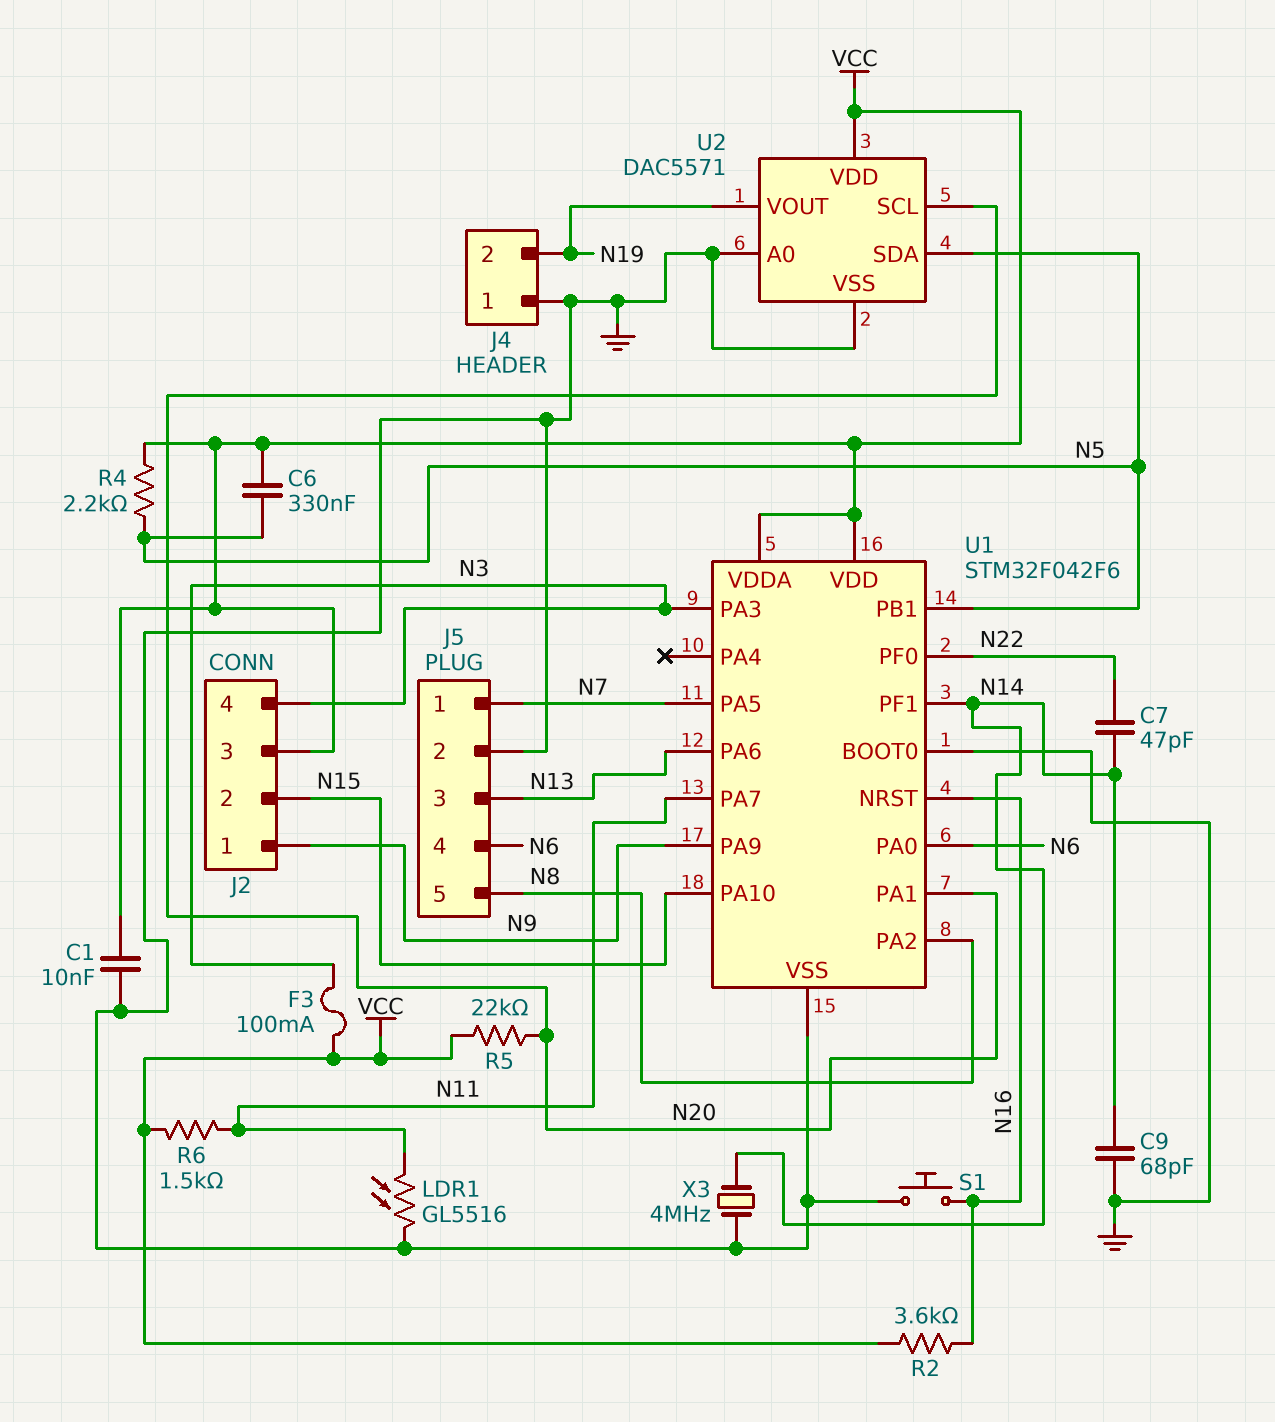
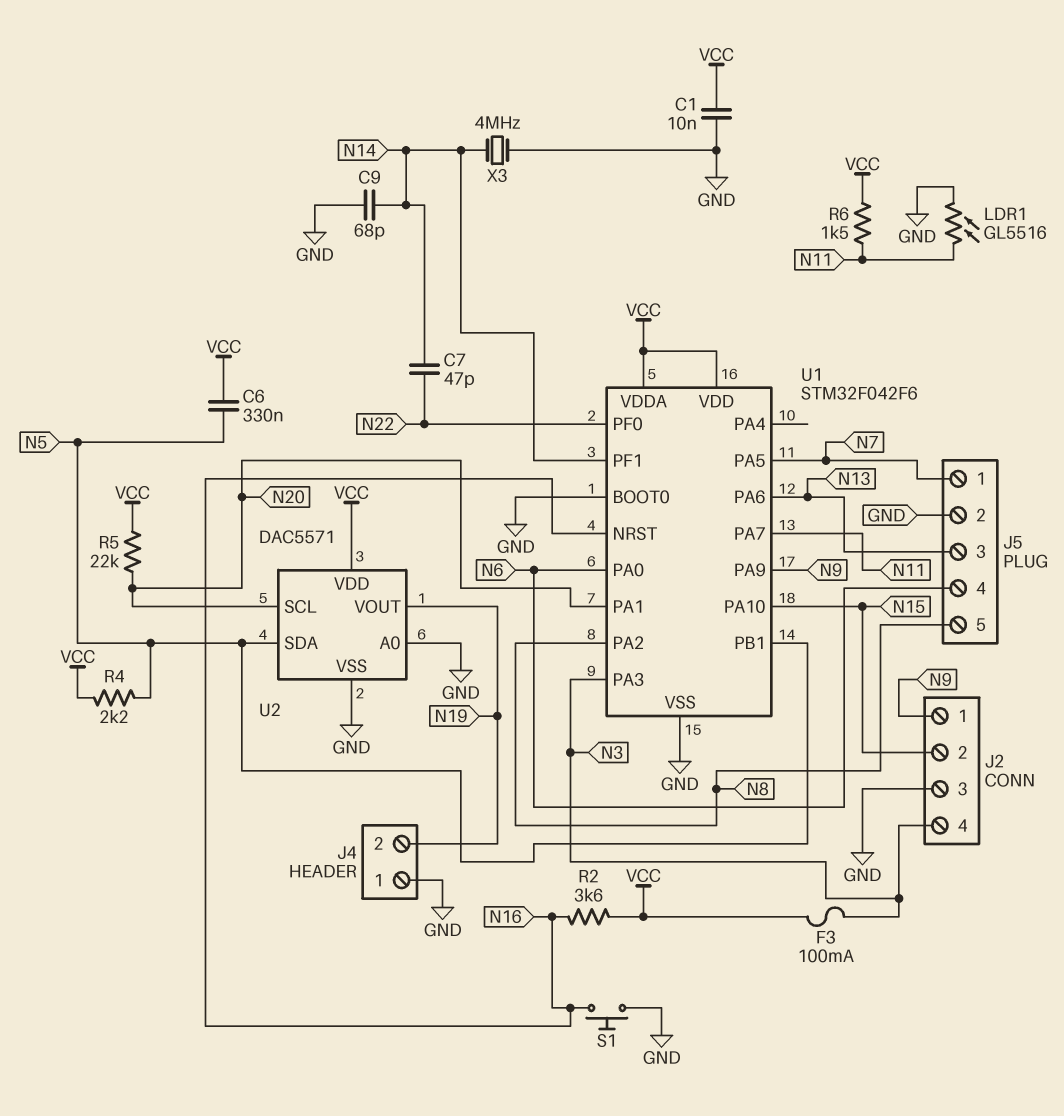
J2 pin 3: VCC -> GND

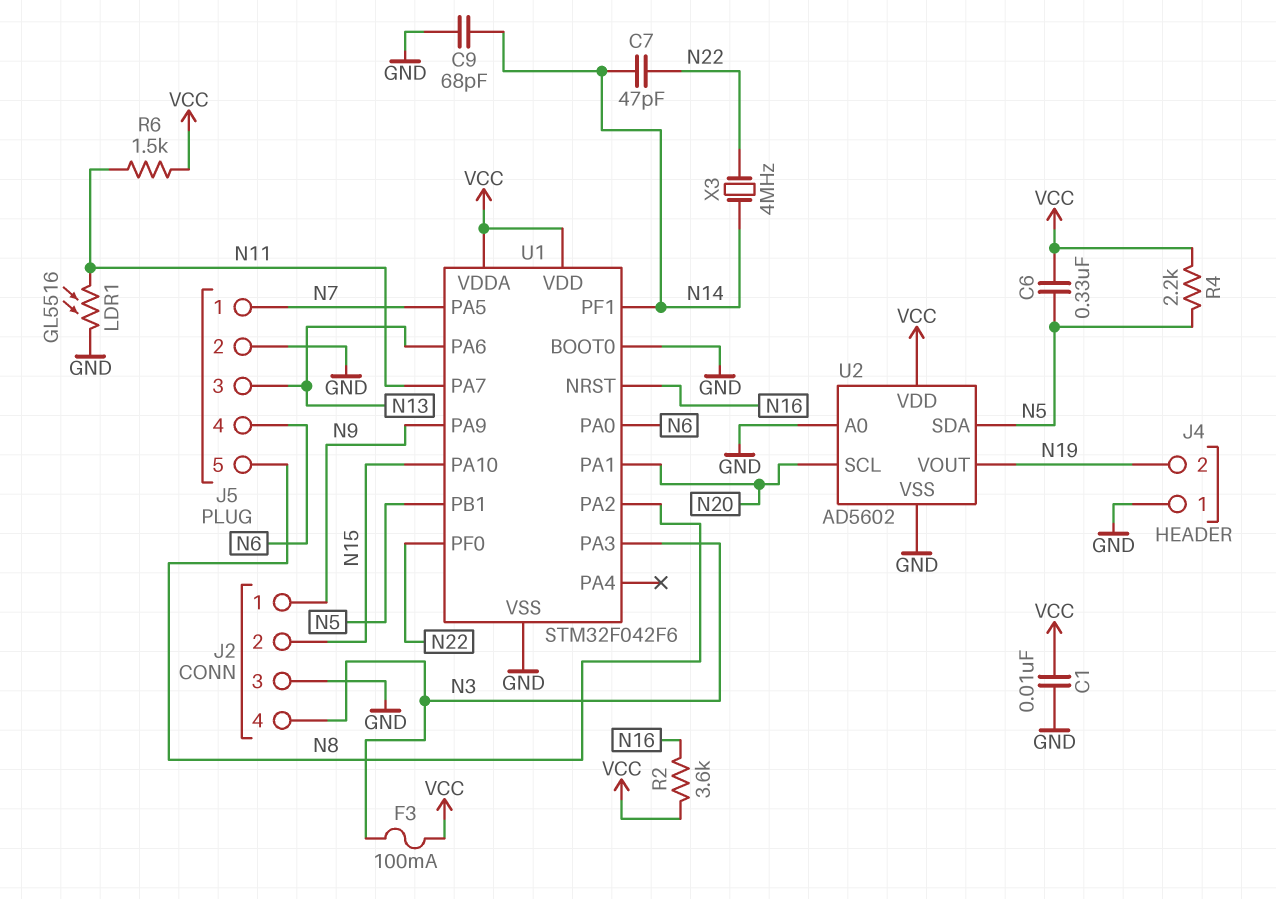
R5: 22k (N20, VCC) -> none
S1: button (GND, N16) -> none
U2: DAC5571 -> AD5602
X3: 4MHz (GND, N14) -> 4MHz (N14, N22)

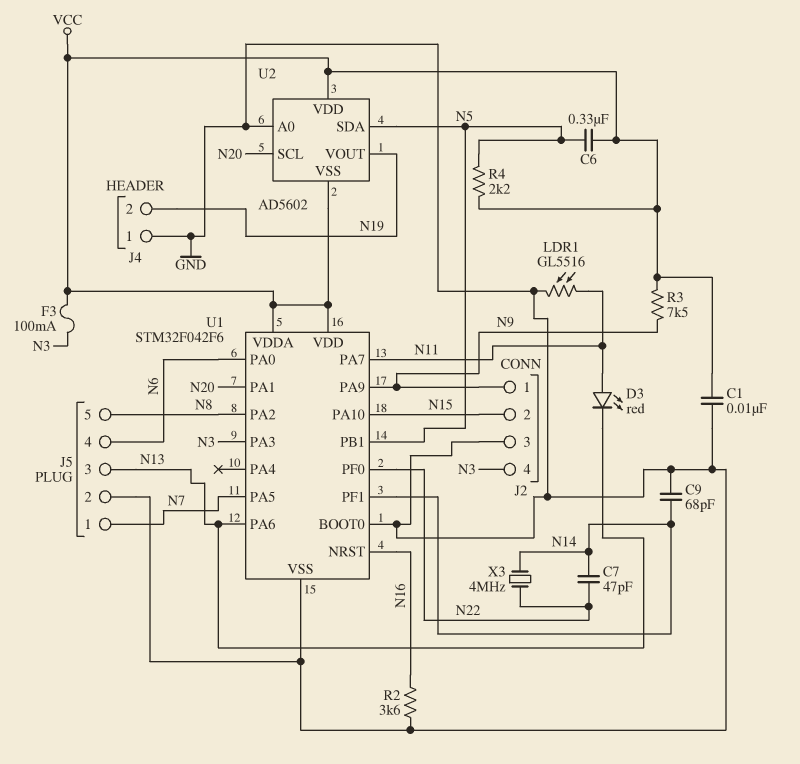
D3: none -> LED red (A N11, K N13)
R2: 3.6k (N16, VCC) -> 3.6k (GND, N16)
R3: none -> 7.5k (N9, VCC)
R6: 1.5k (N11, VCC) -> none
U2 pin VSS: GND -> VCC

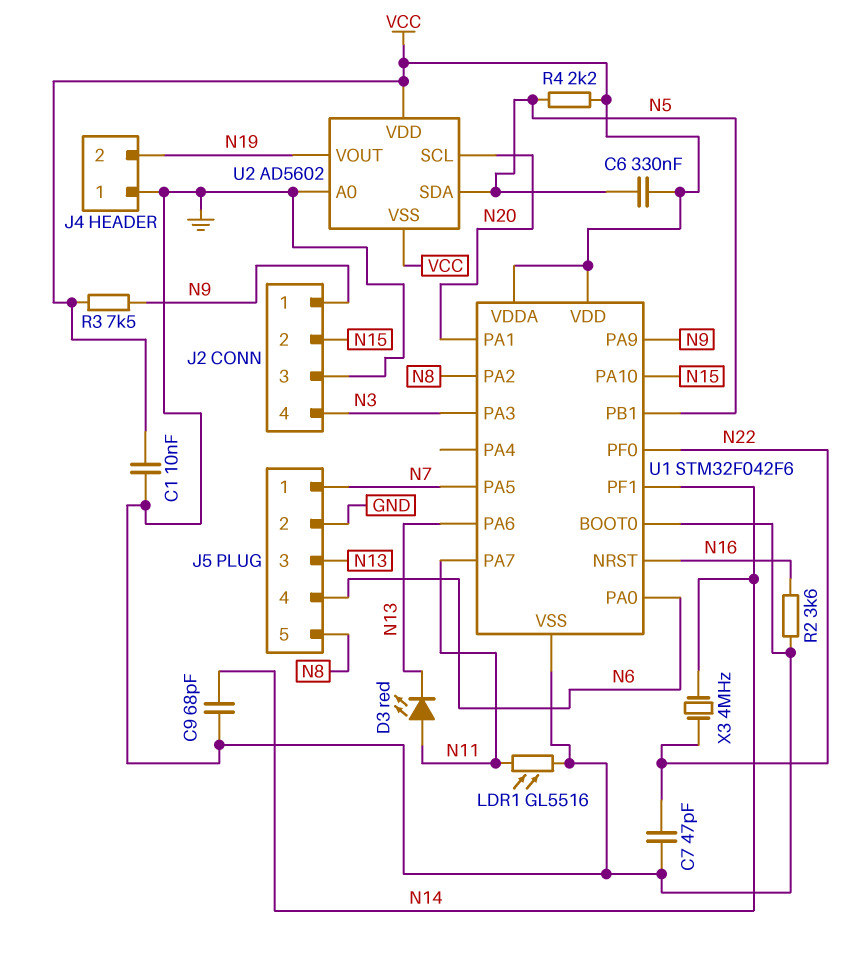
C7: 47pF (N14, N22) -> 47pF (GND, N22)
F3: 100mA (N3, VCC) -> none

